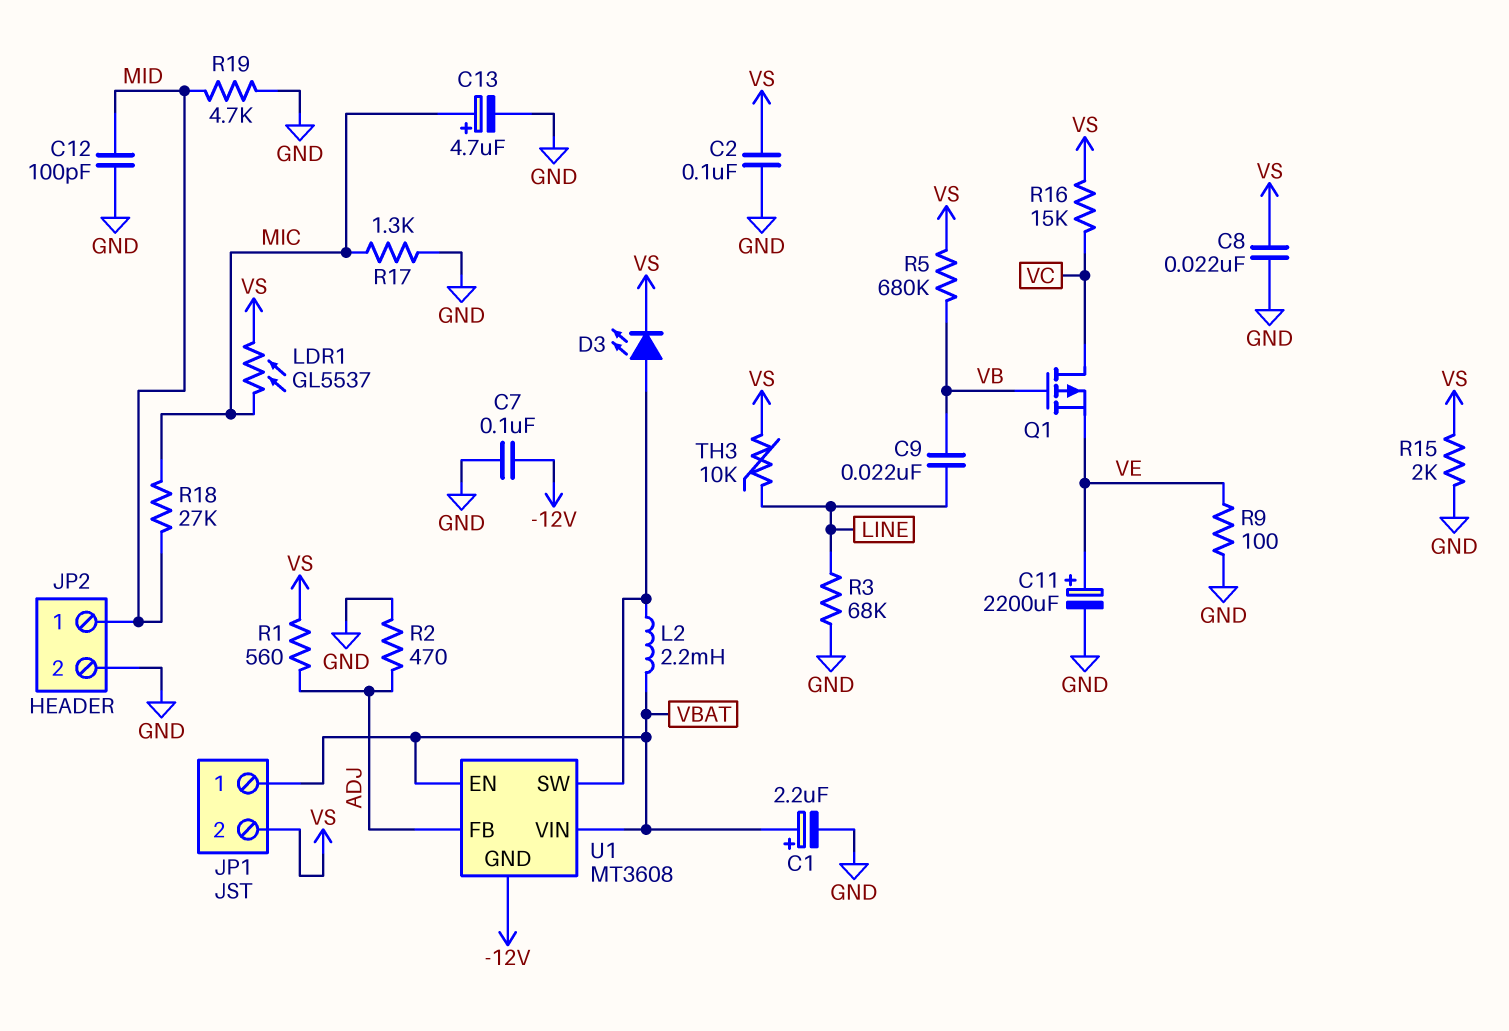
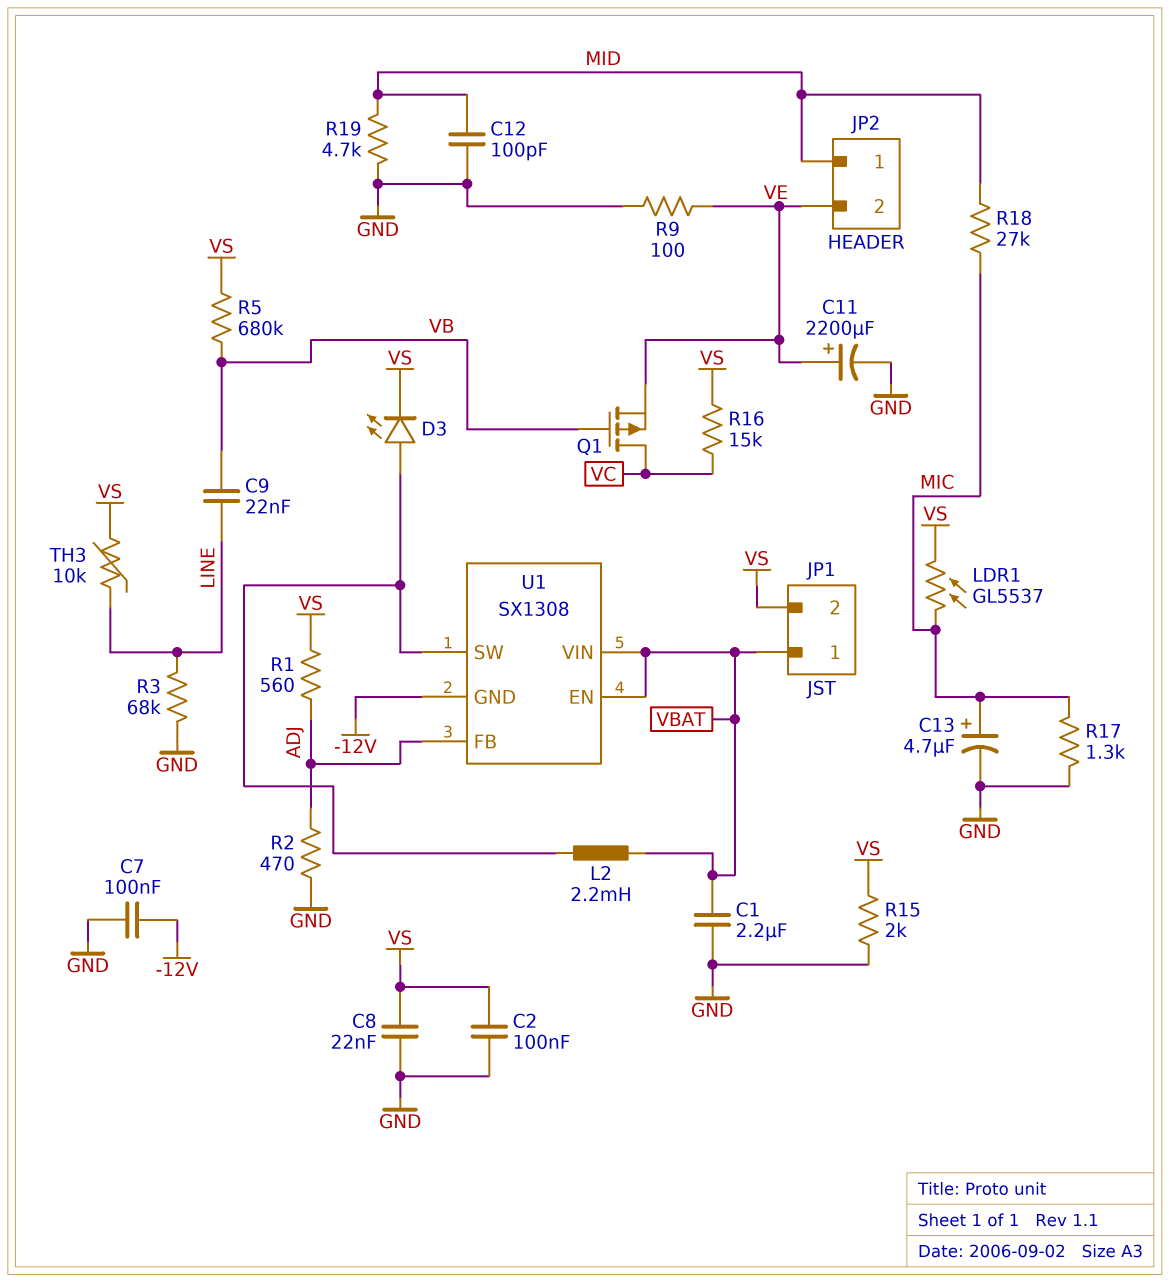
C1: 2.2uF (plus VBAT, minus GND) -> 2.2uF (GND, VBAT)
JP2 pin 2: GND -> VE
U1: MT3608 -> SX1308

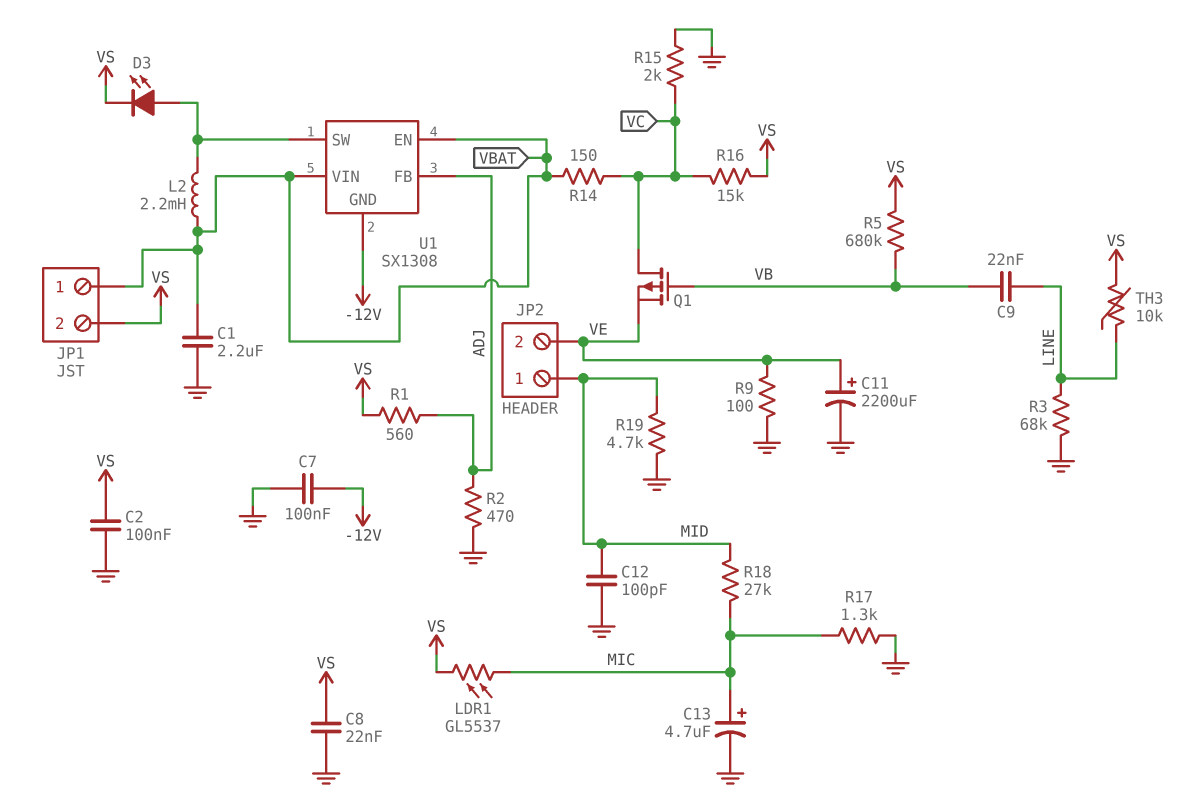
R14: none -> 150 (VBAT, VC)
R15: 2k (GND, VS) -> 2k (GND, VC)

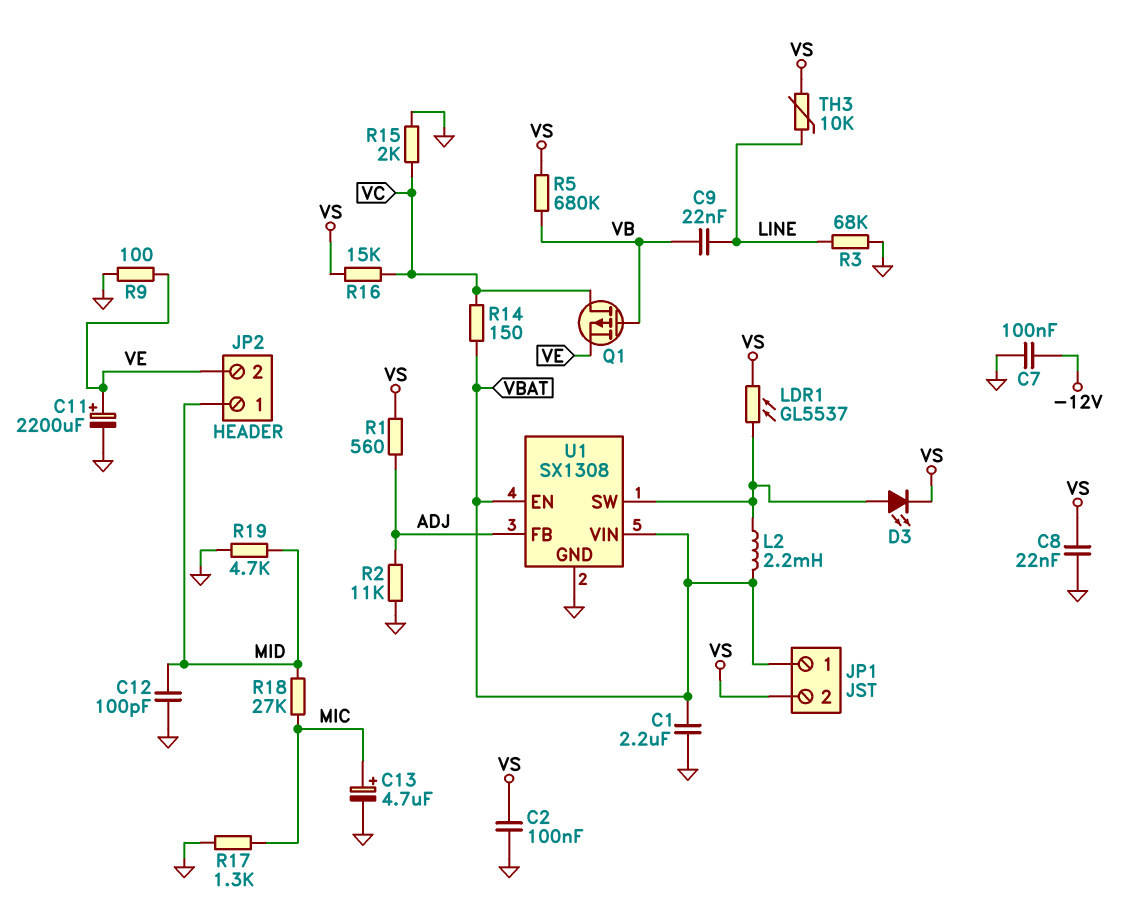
LDR1: GL5537 (MIC, VS) -> GL5537 (U1/SW, VS)
R2: 470 (ADJ, GND) -> 11k (ADJ, GND)
U1 pin GND: -12V -> GND

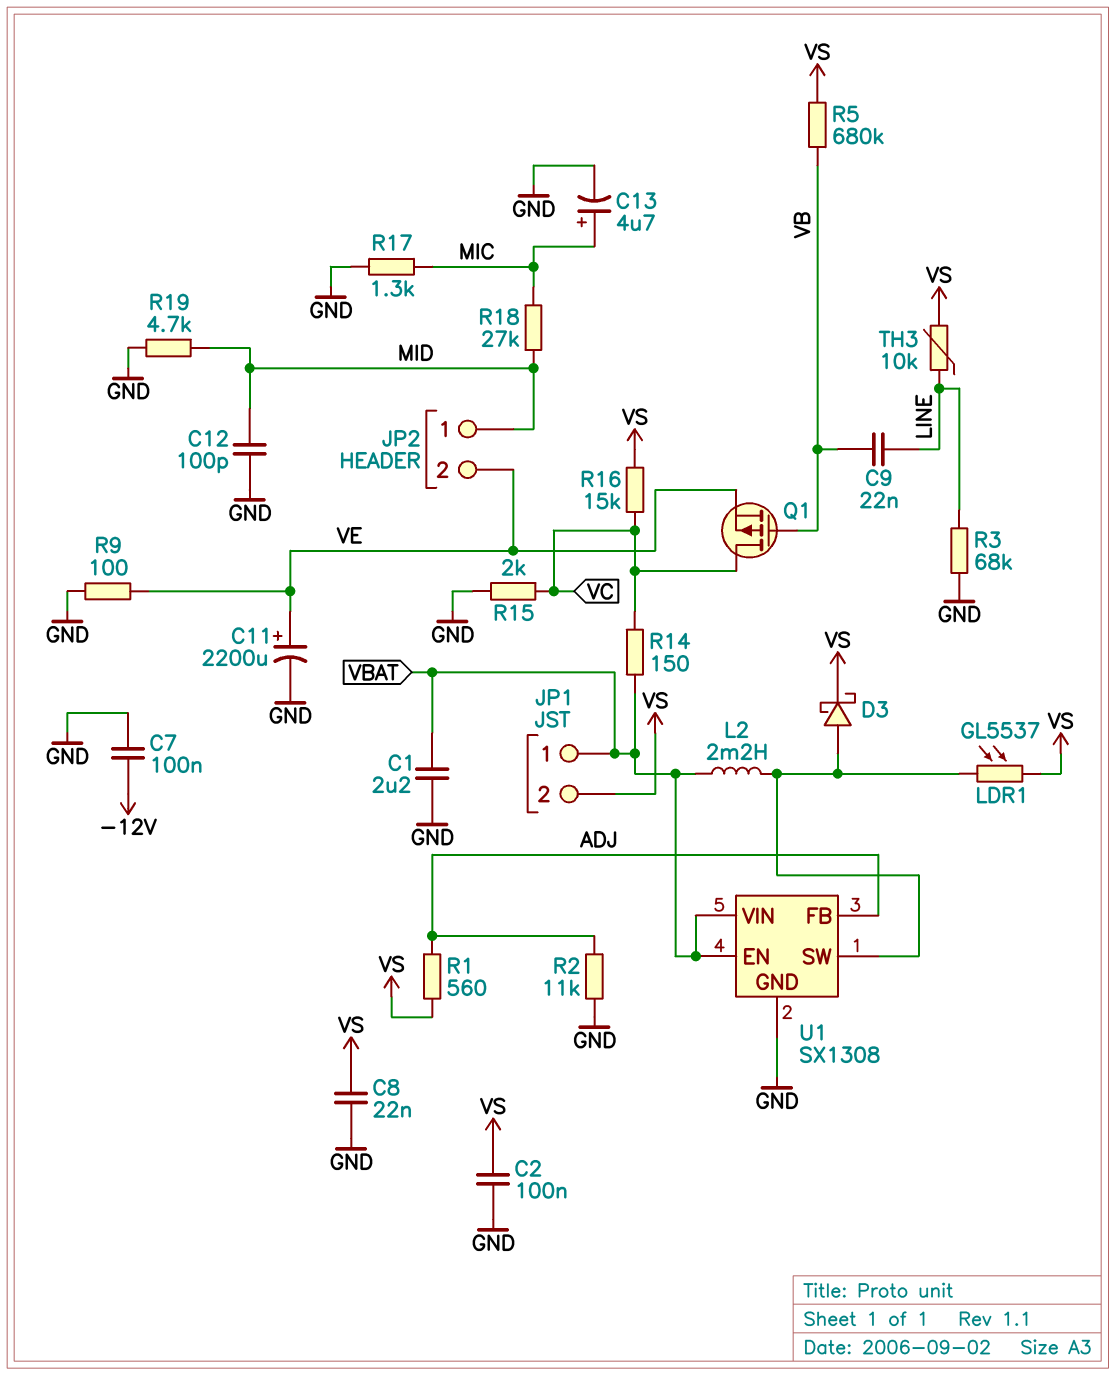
D3: LED (A U1/SW, K VS) -> schottky (A U1/SW, K VS)

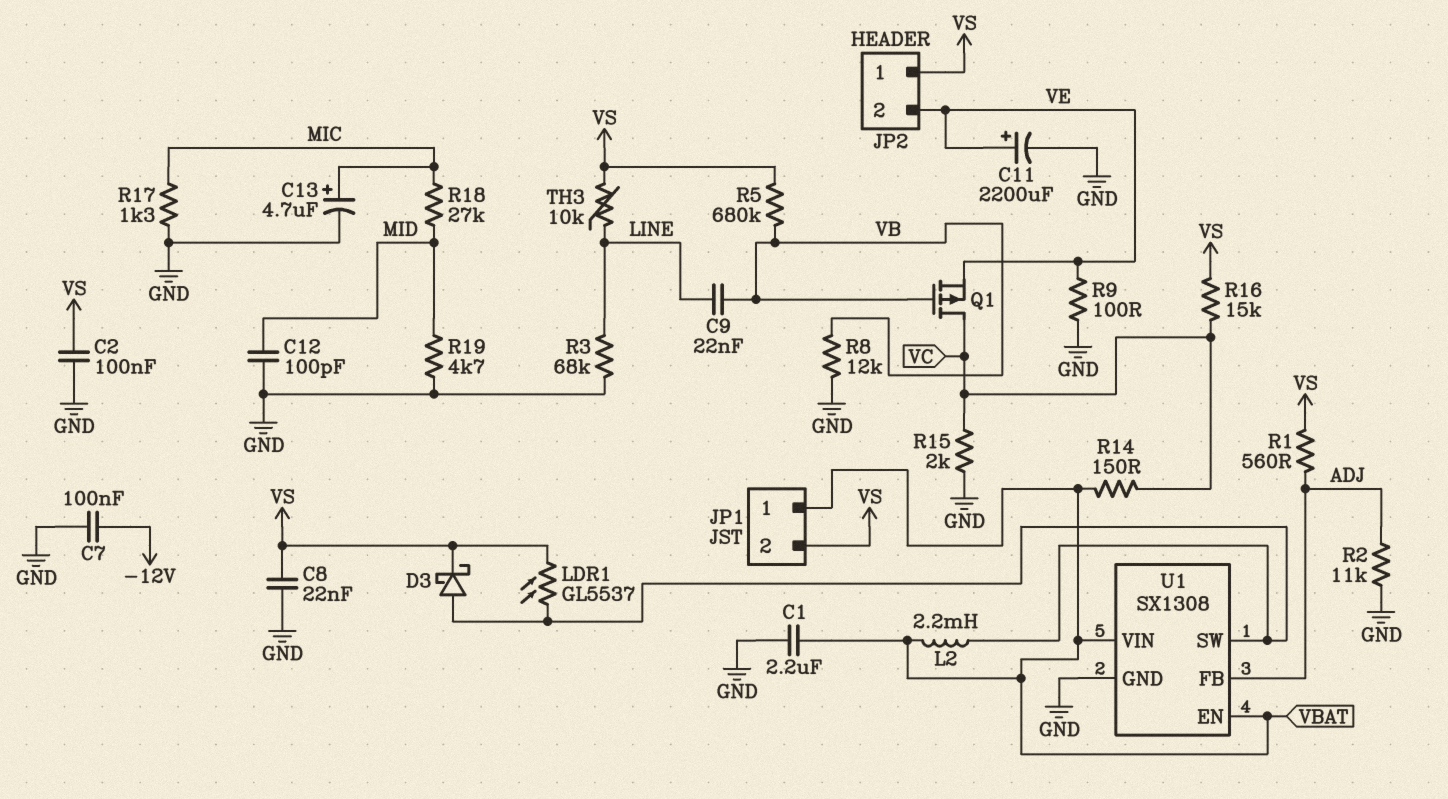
JP2 pin 1: MID -> VS
R8: none -> 12k (GND, VB)

